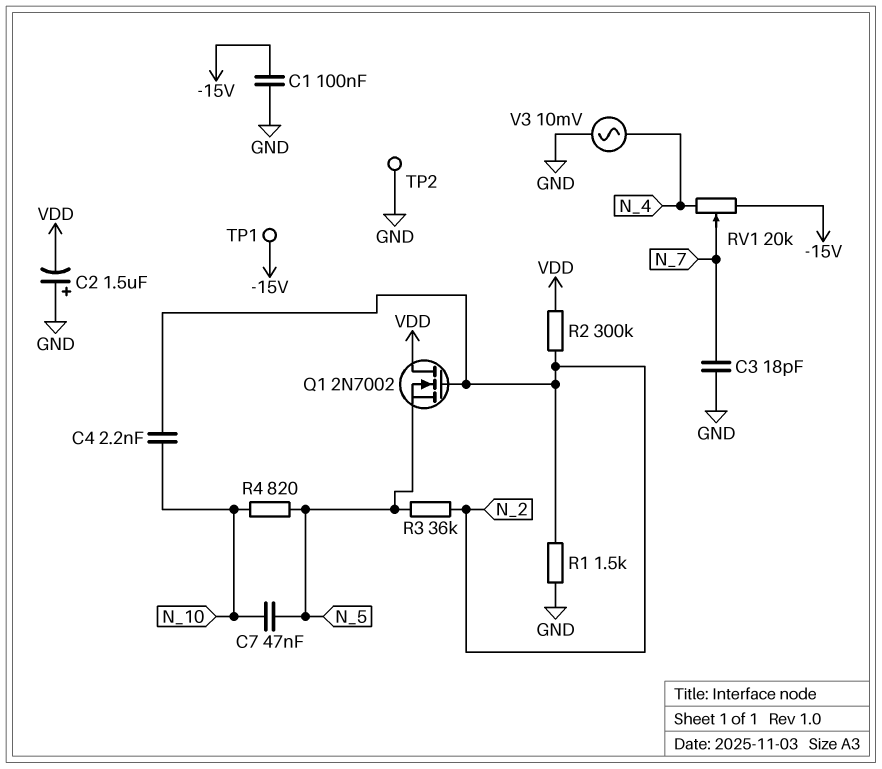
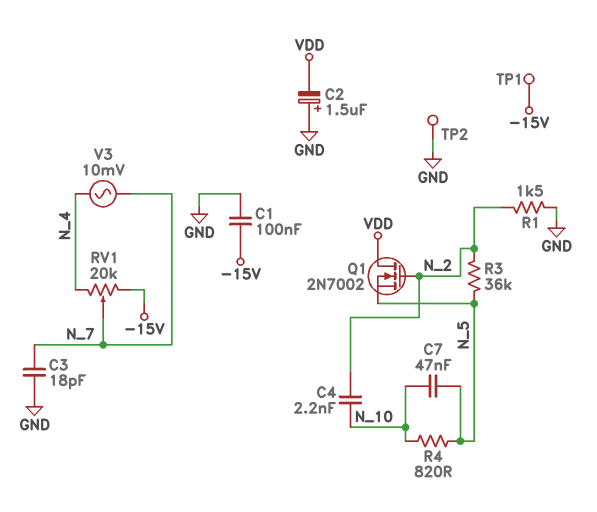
R2: 300k (N_2, VDD) -> none
V3: AC 10mV (GND, N_4) -> AC 10mV (N_4, N_7)

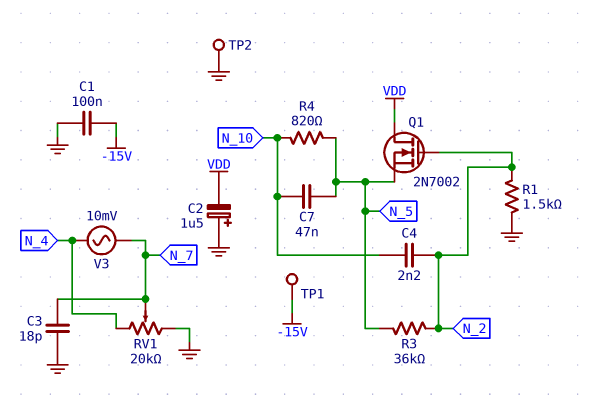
RV1: 20k (-15V, N_4, wiper N_7) -> 20k (GND, N_4, wiper N_7)

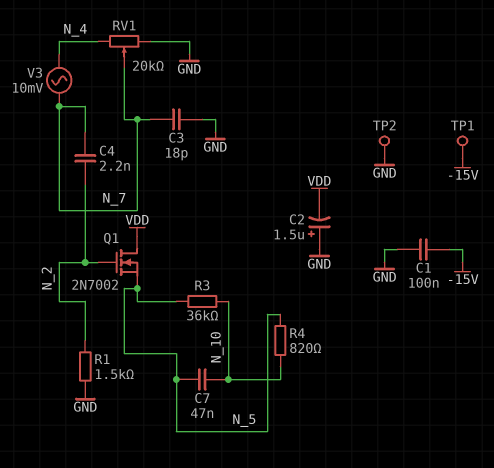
C4: 2.2nF (N_2, N_10) -> 2.2nF (N_2, N_7)
R3: 36k (N_2, N_5) -> 36k (N_5, N_10)

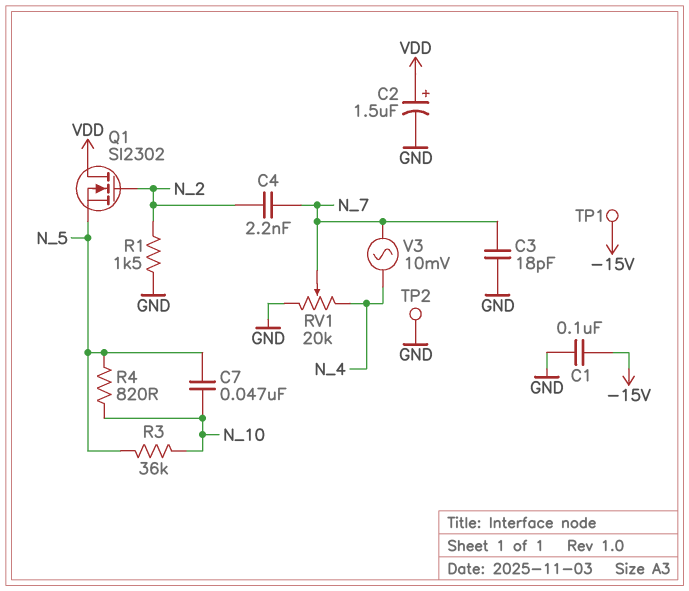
C2: 1.5uF (plus GND, minus VDD) -> 1.5uF (plus VDD, minus GND)
Q1: NMOS 2N7002 (G N_2, D VDD, S N_5) -> NMOS SI2302 (G N_2, D VDD, S N_5)

